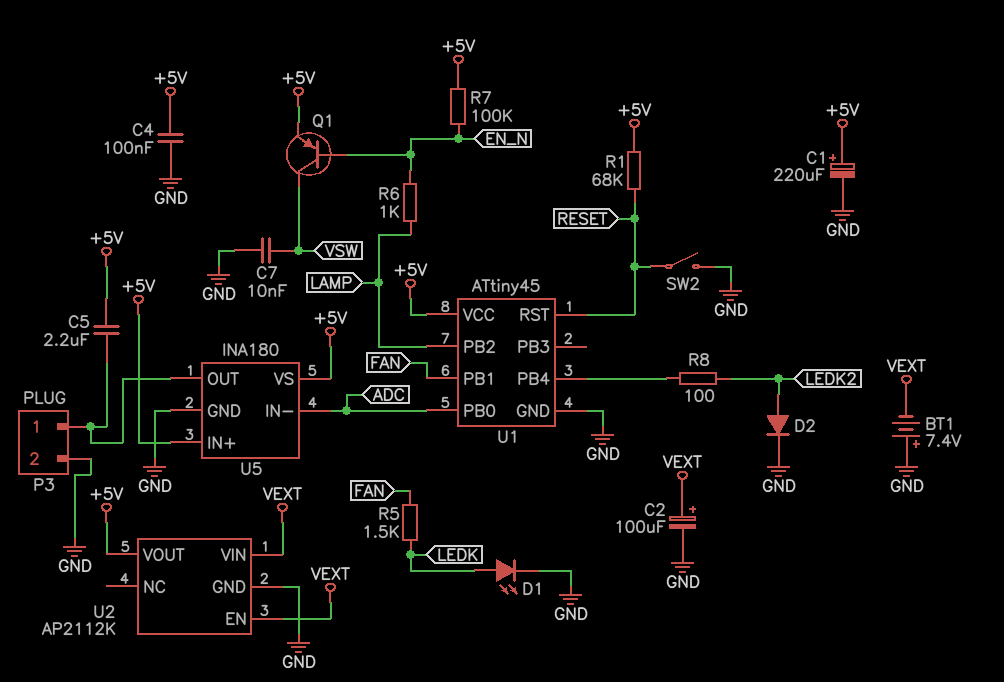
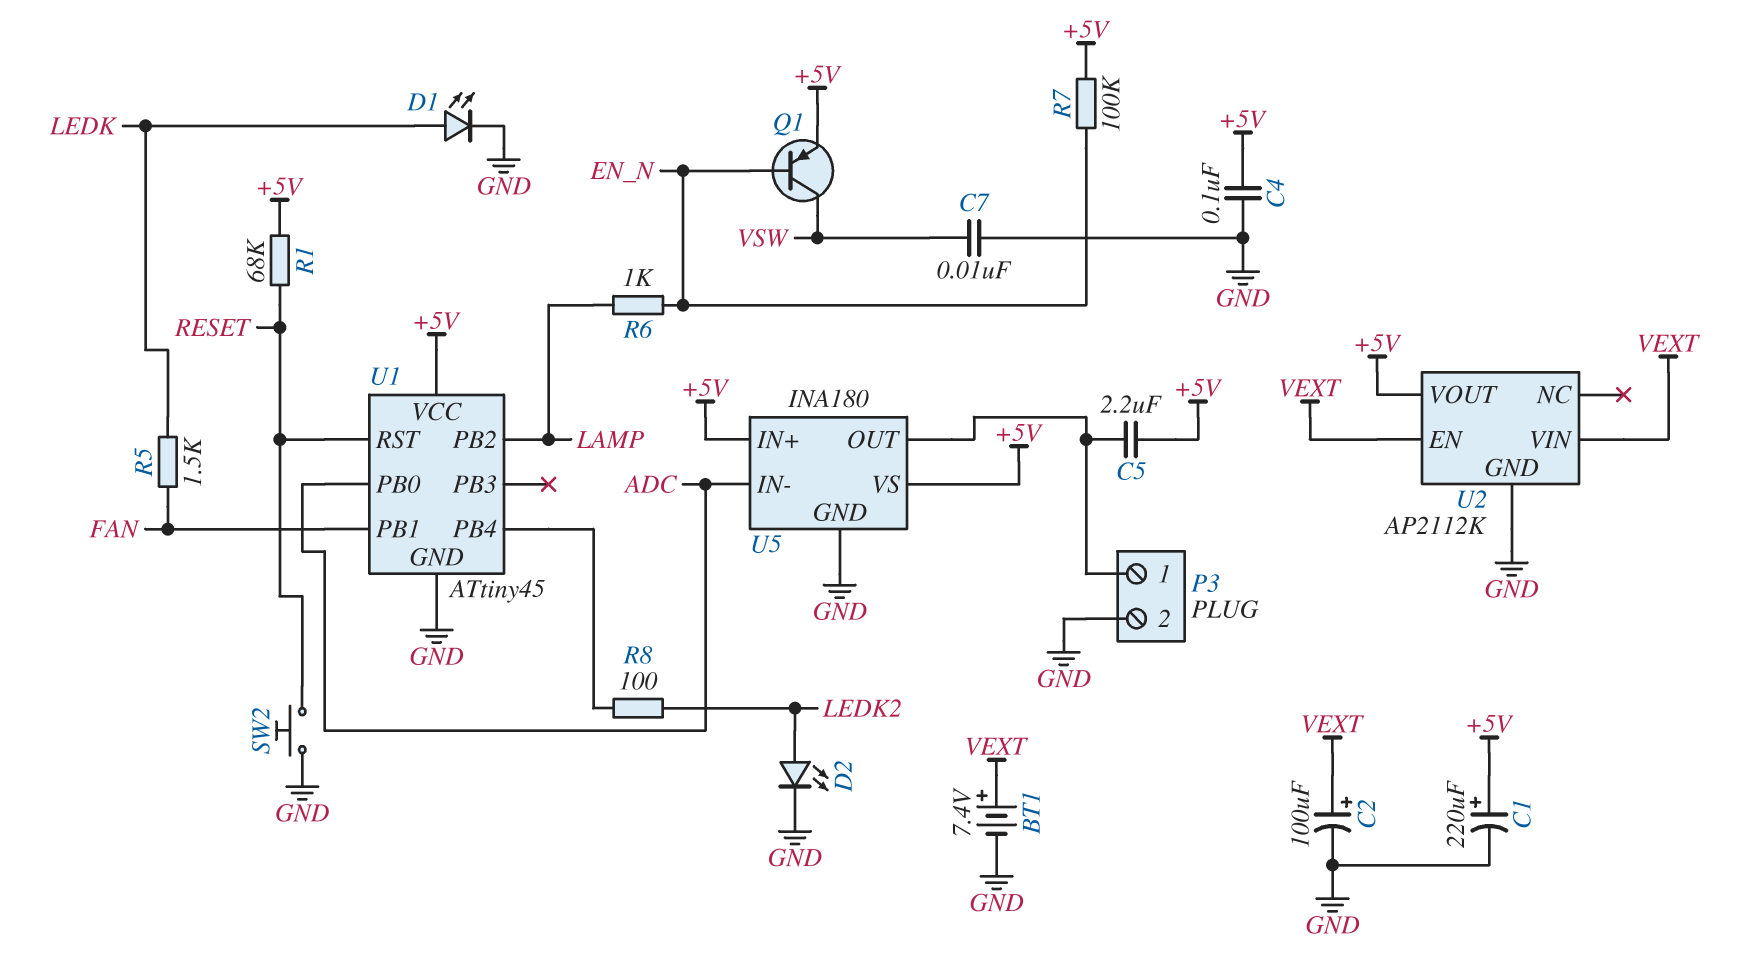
BT1: 7.4V (plus GND, minus VEXT) -> 7.4V (plus VEXT, minus GND)
D2: diode (A LEDK2, K GND) -> LED (A LEDK2, K GND)
SW2: switch (GND, RESET) -> button (GND, RESET)

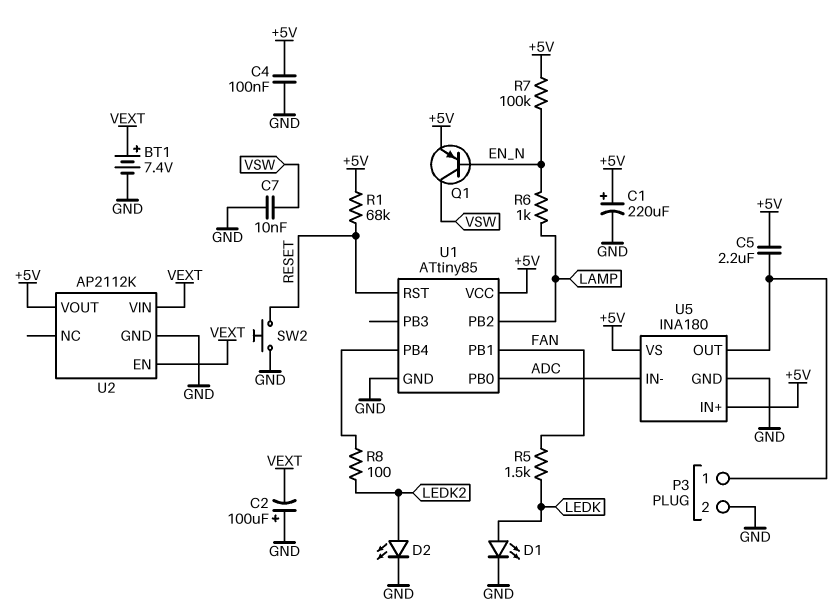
C2: 100uF (plus VEXT, minus GND) -> 100uF (plus GND, minus VEXT)
U1: ATtiny45 -> ATtiny85

